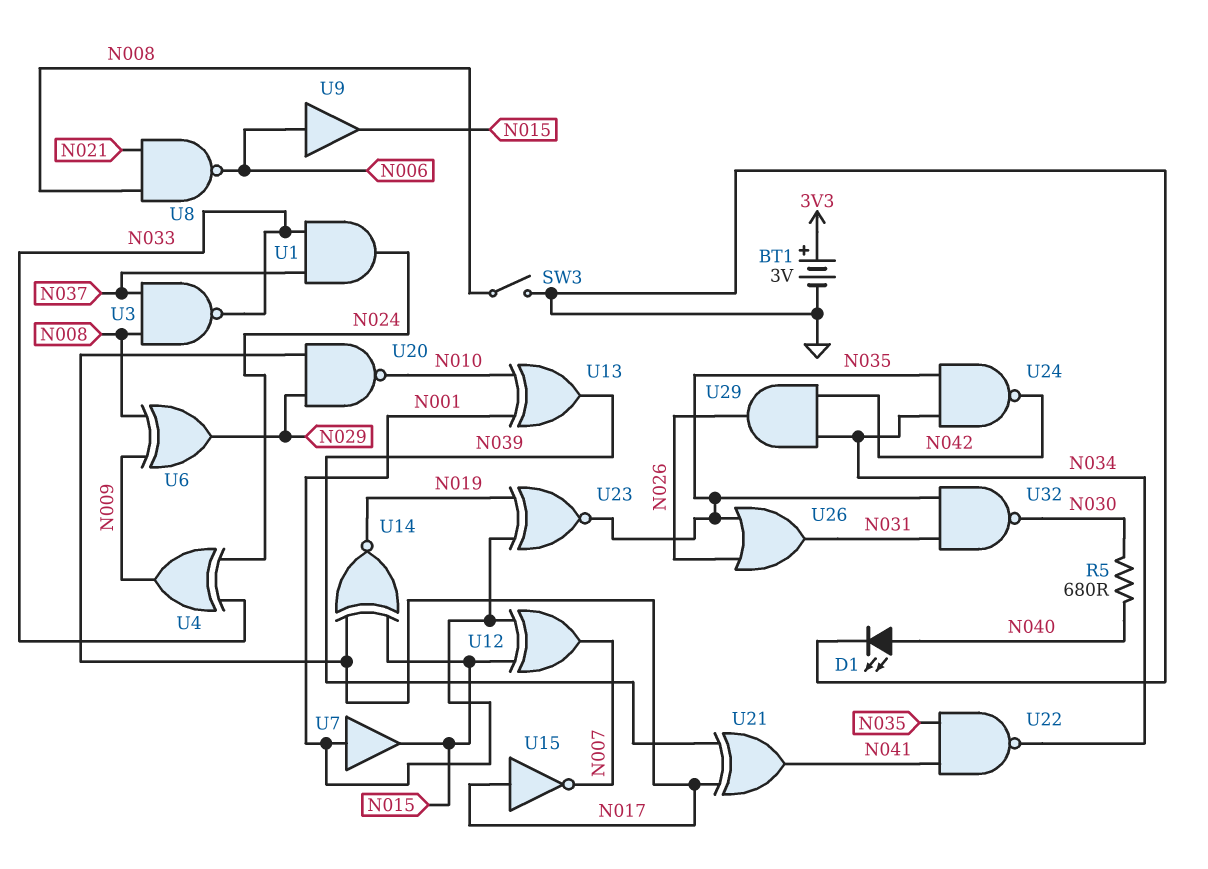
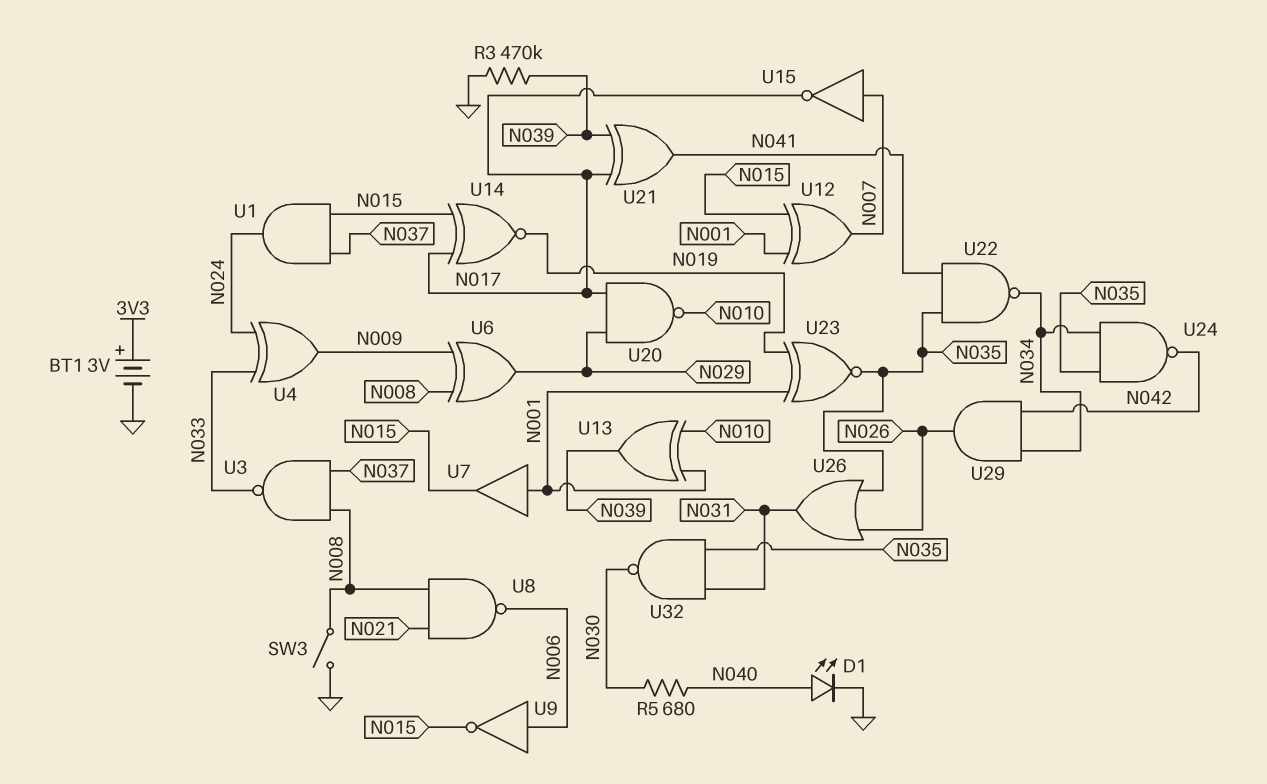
R3: none -> 470k (GND, N039)
U1: AND (in N033, in N037, out N024) -> AND (in N015, in N037, out N024)
U9: buffer (in N006, out N015) -> NOT (in N006, out N015)
U15: NOT (in N017, out N007) -> NOT (in N007, out N017)

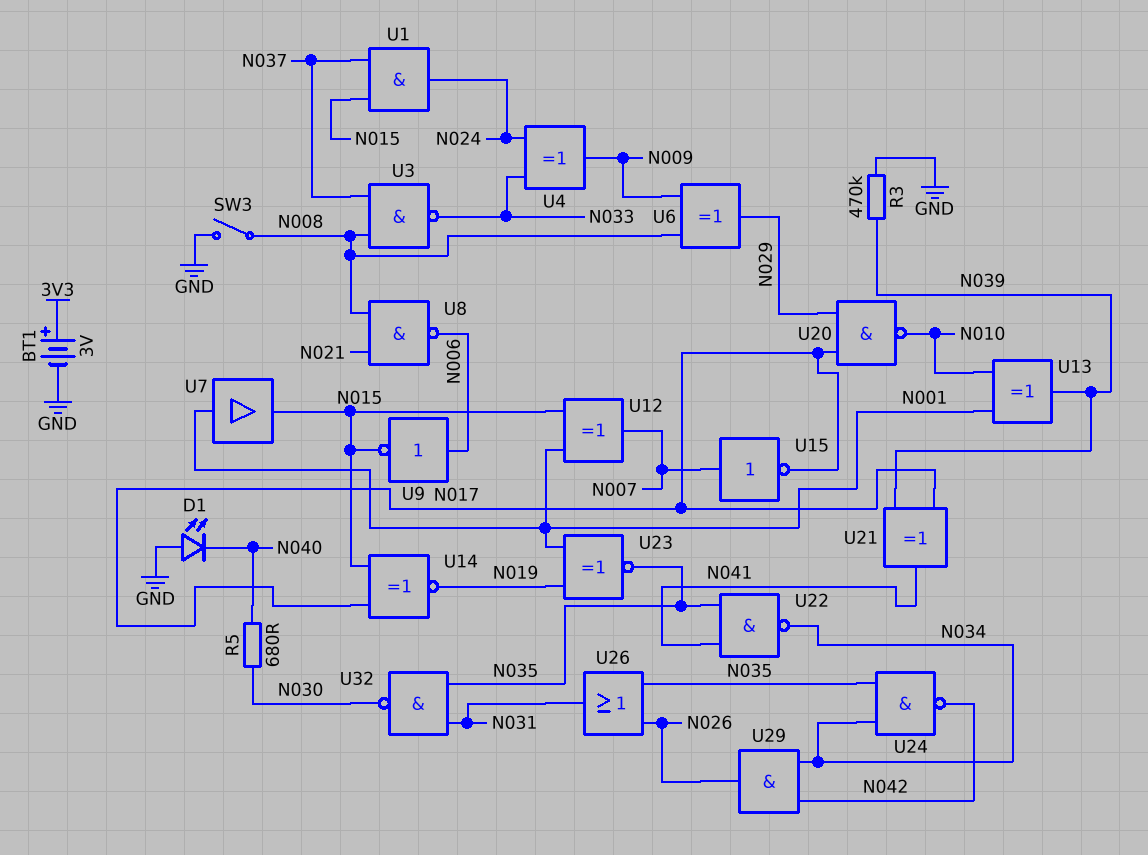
D1: LED (A N040, K GND) -> LED (A GND, K N040)

